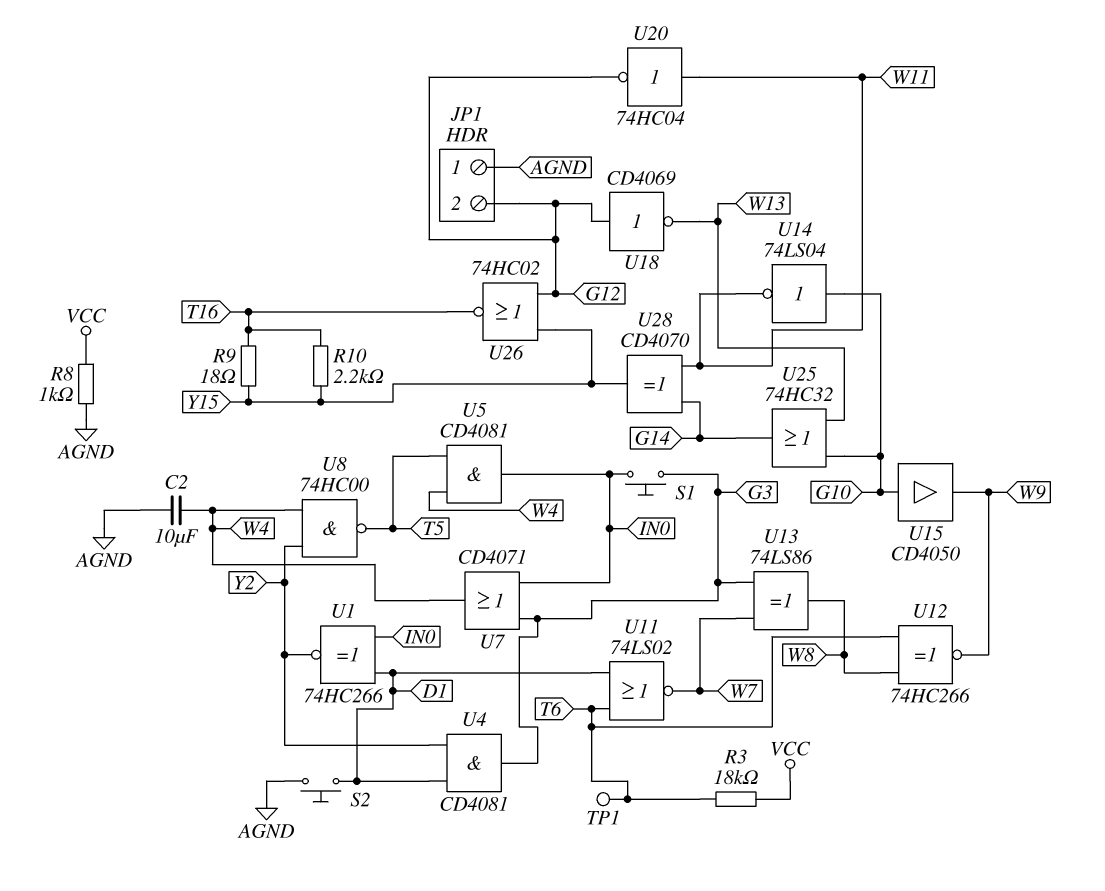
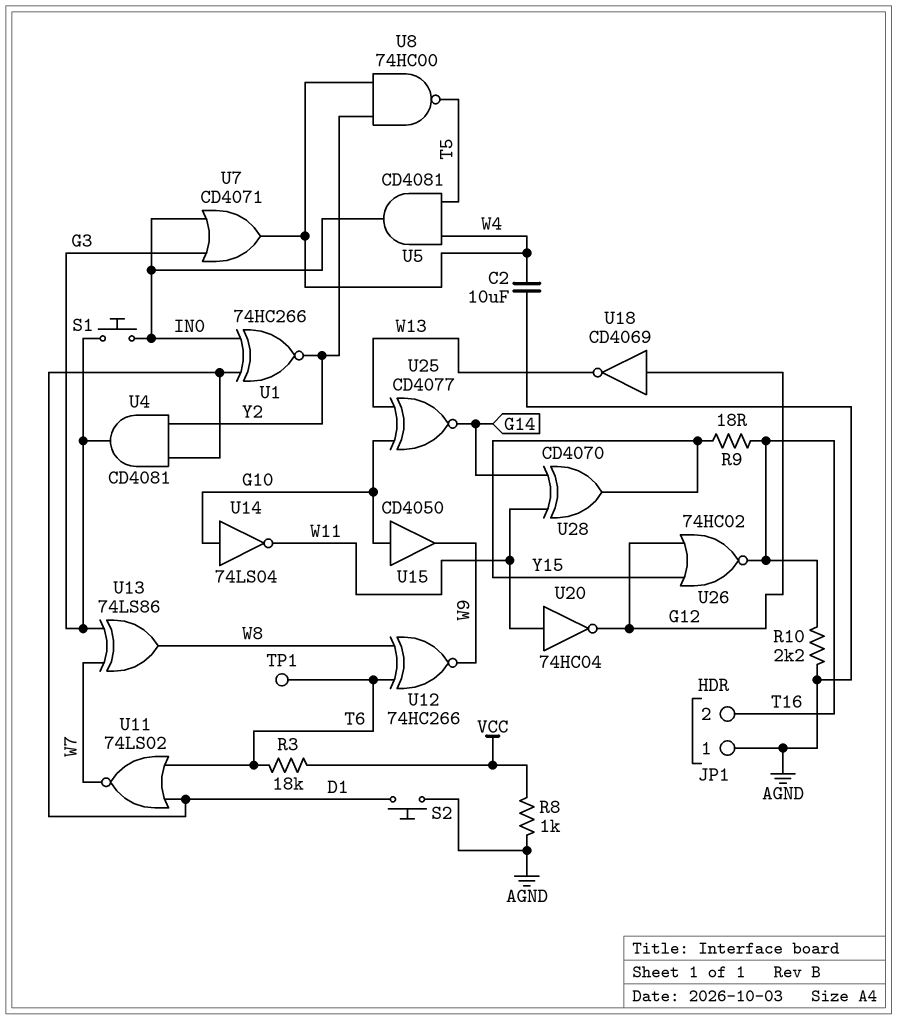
JP1 pin 2: G12 -> T16
R10: 2.2k (T16, Y15) -> 2.2k (AGND, T16)
U25: OR 74HC32 (in G10, in W13, out G14) -> XNOR CD4077 (in G10, in W13, out G14)

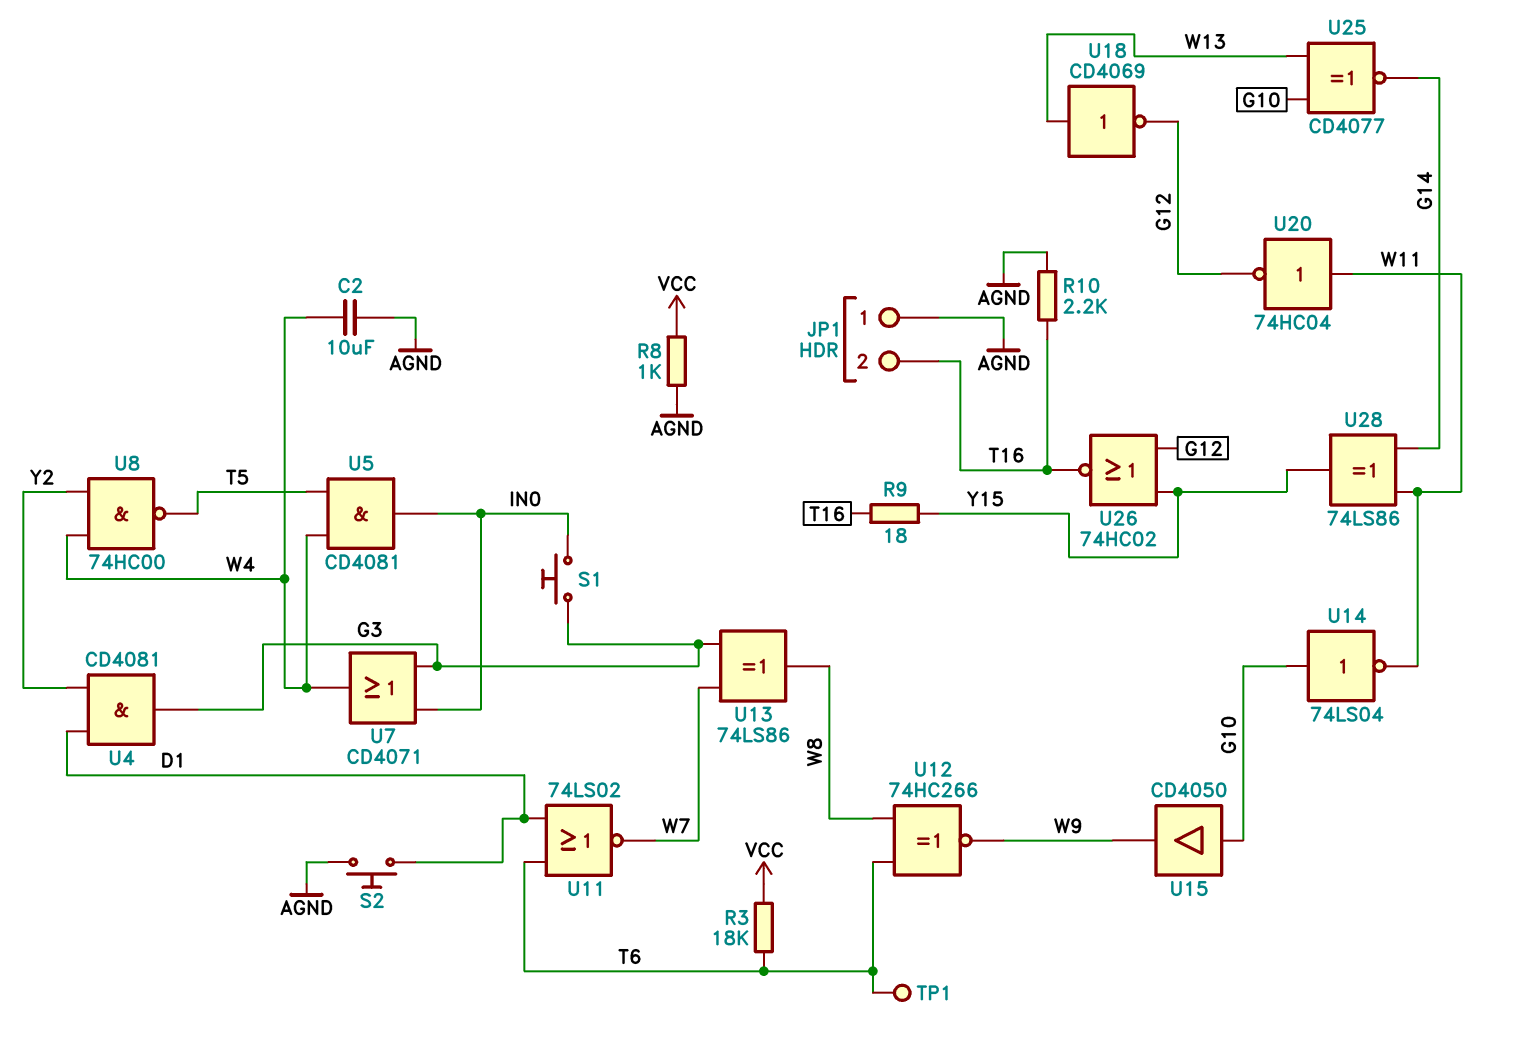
U1: XNOR 74HC266 (in D1, in IN0, out Y2) -> none
U18: NOT CD4069 (in G12, out W13) -> NOT CD4069 (in W13, out G12)
U28: XOR CD4070 (in G14, in W11, out Y15) -> XOR 74LS86 (in G14, in W11, out Y15)

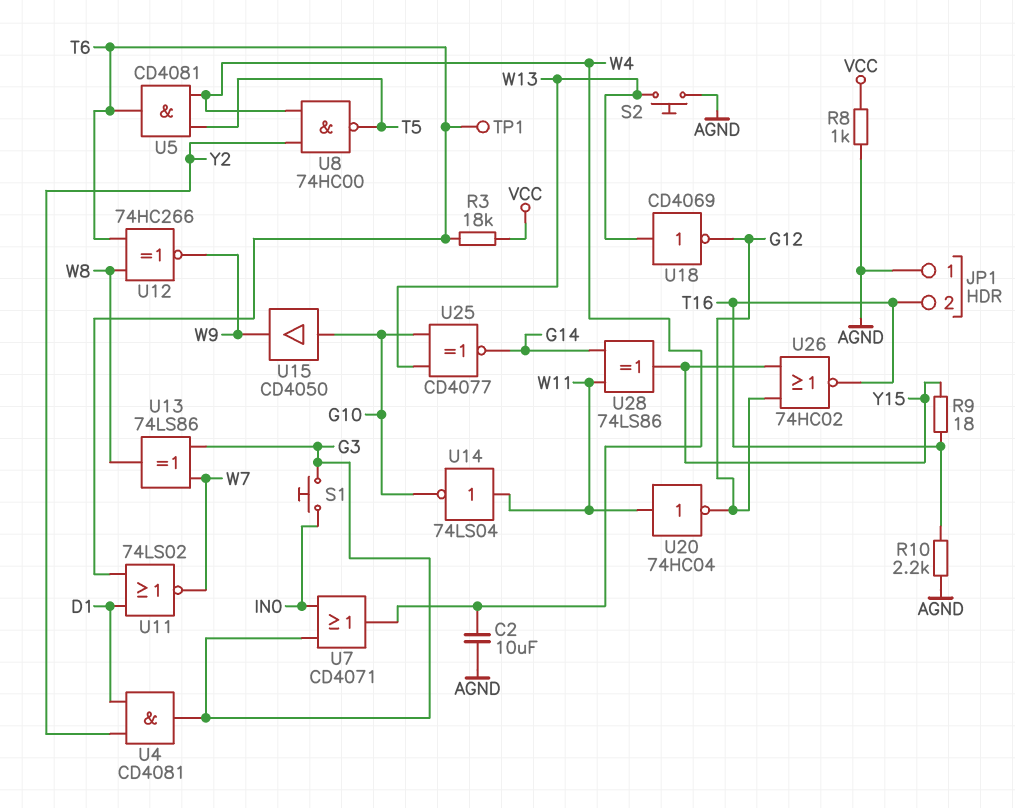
S2: button (AGND, D1) -> button (AGND, W13)
U5: AND CD4081 (in T5, in W4, out IN0) -> AND CD4081 (in T5, in W4, out T6)
U14: NOT 74LS04 (in G10, out W11) -> NOT 74LS04 (in W11, out G10)

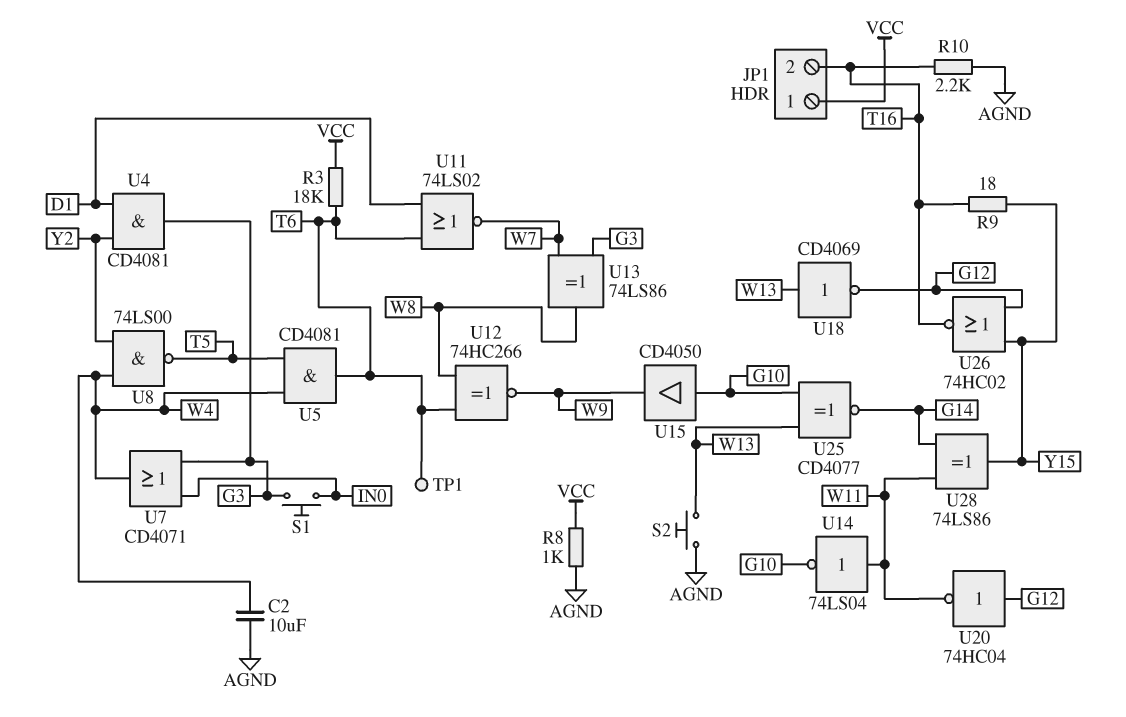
JP1 pin 1: AGND -> VCC
U8: NAND 74HC00 (in W4, in Y2, out T5) -> NAND 74LS00 (in W4, in Y2, out T5)
U20: NOT 74HC04 (in W11, out G12) -> NOT 74HC04 (in G12, out W11)

